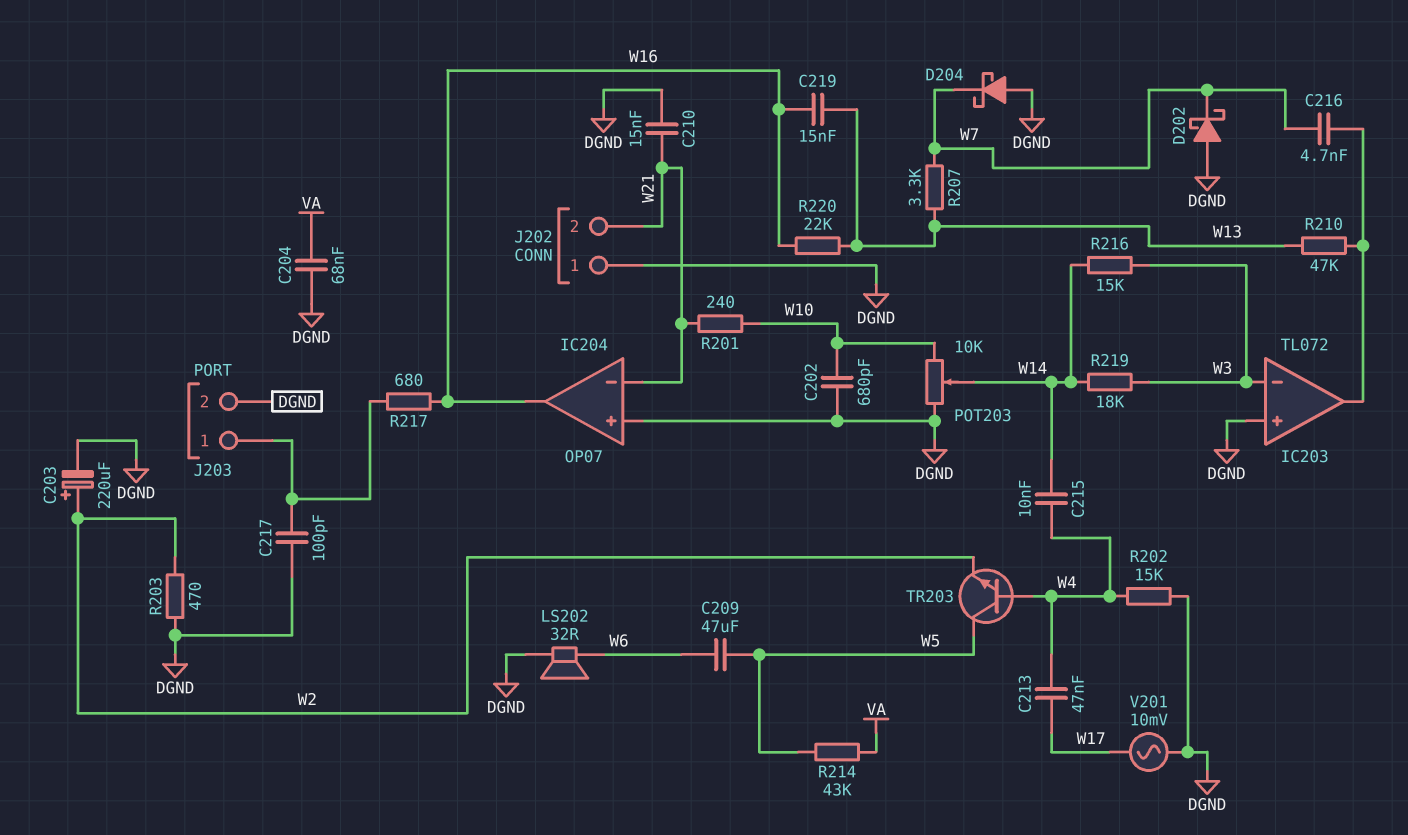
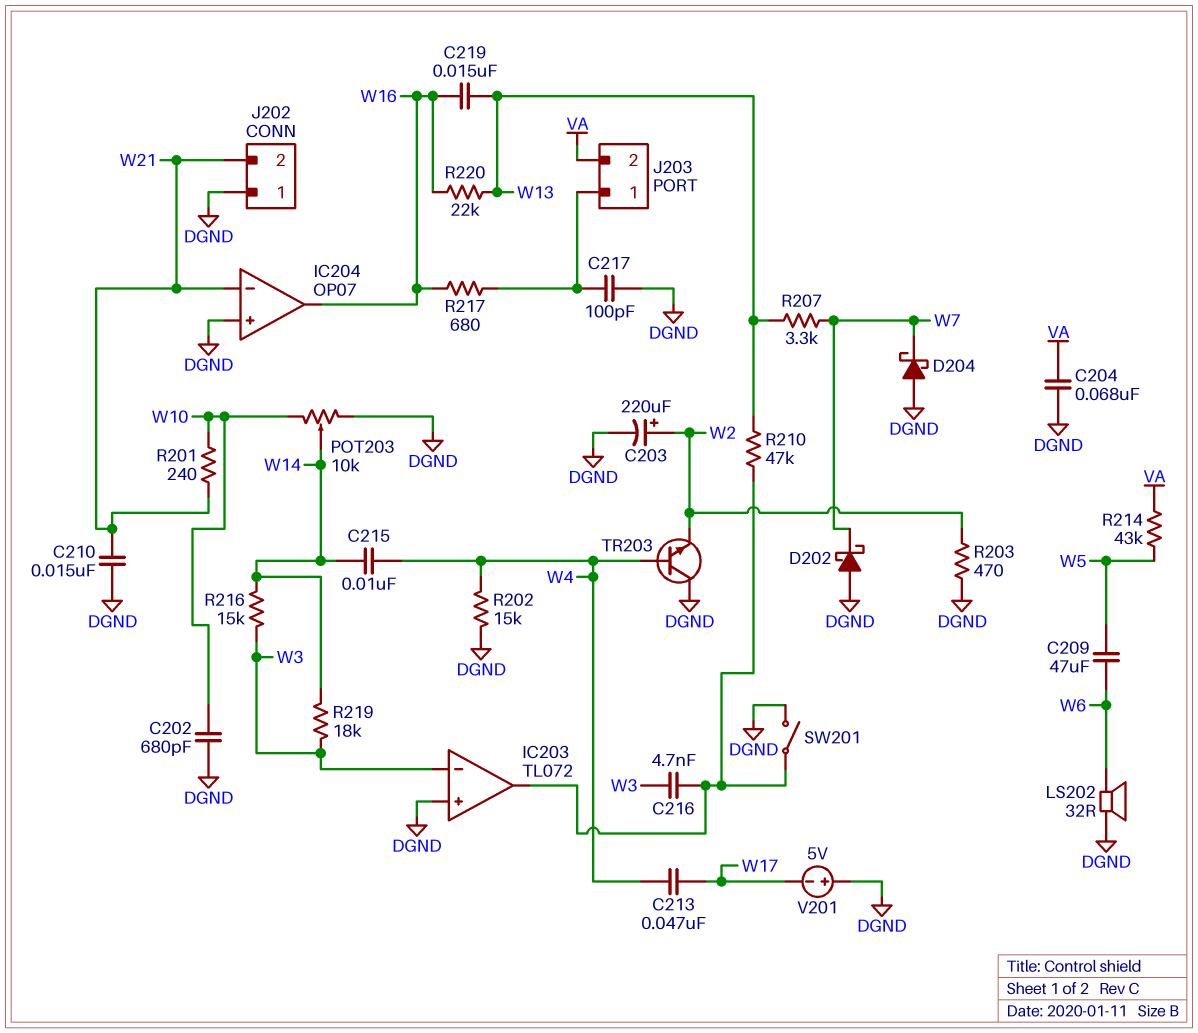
C216: 4.7nF (IC203/out, W7) -> 4.7nF (IC203/out, W3)
J203 pin 2: DGND -> VA
SW201: none -> switch (DGND, IC203/out)
TR203: NPN (B W4, C W5, E W2) -> NPN (B W4, C DGND, E W2)
V201: AC 10mV (DGND, W17) -> 5V (plus DGND, minus W17)

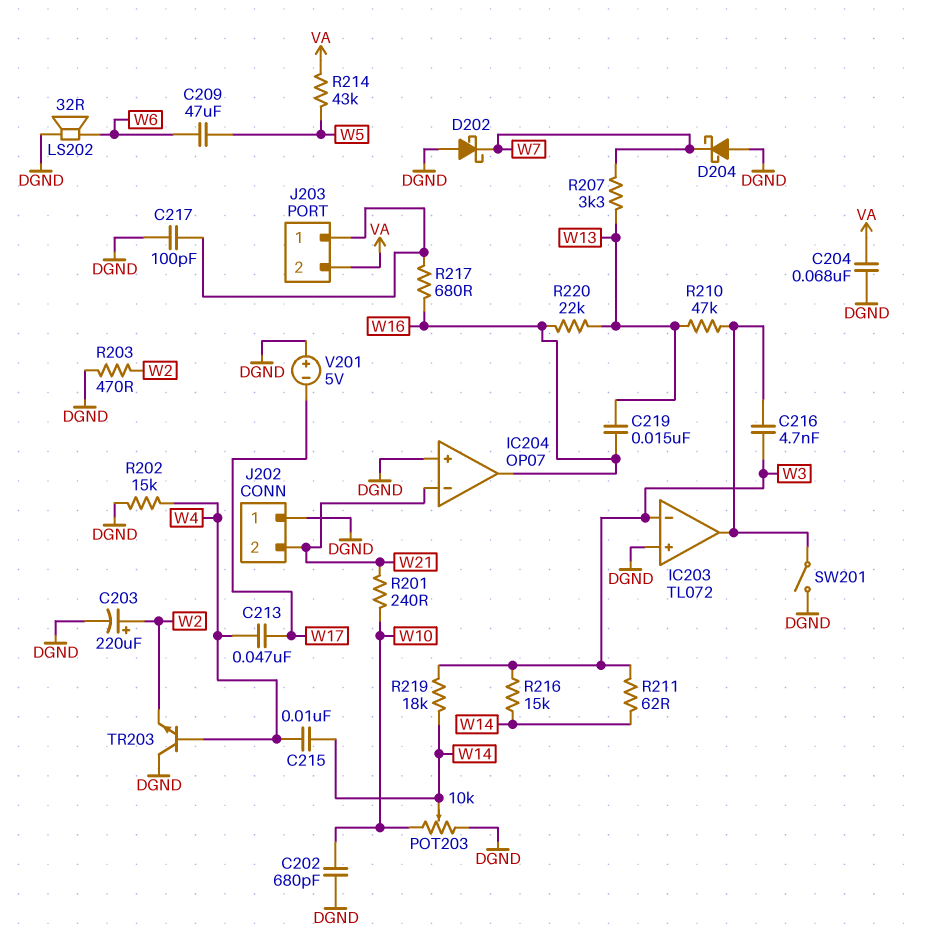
C210: 15nF (DGND, W21) -> none
R211: none -> 62 (W3, W14)

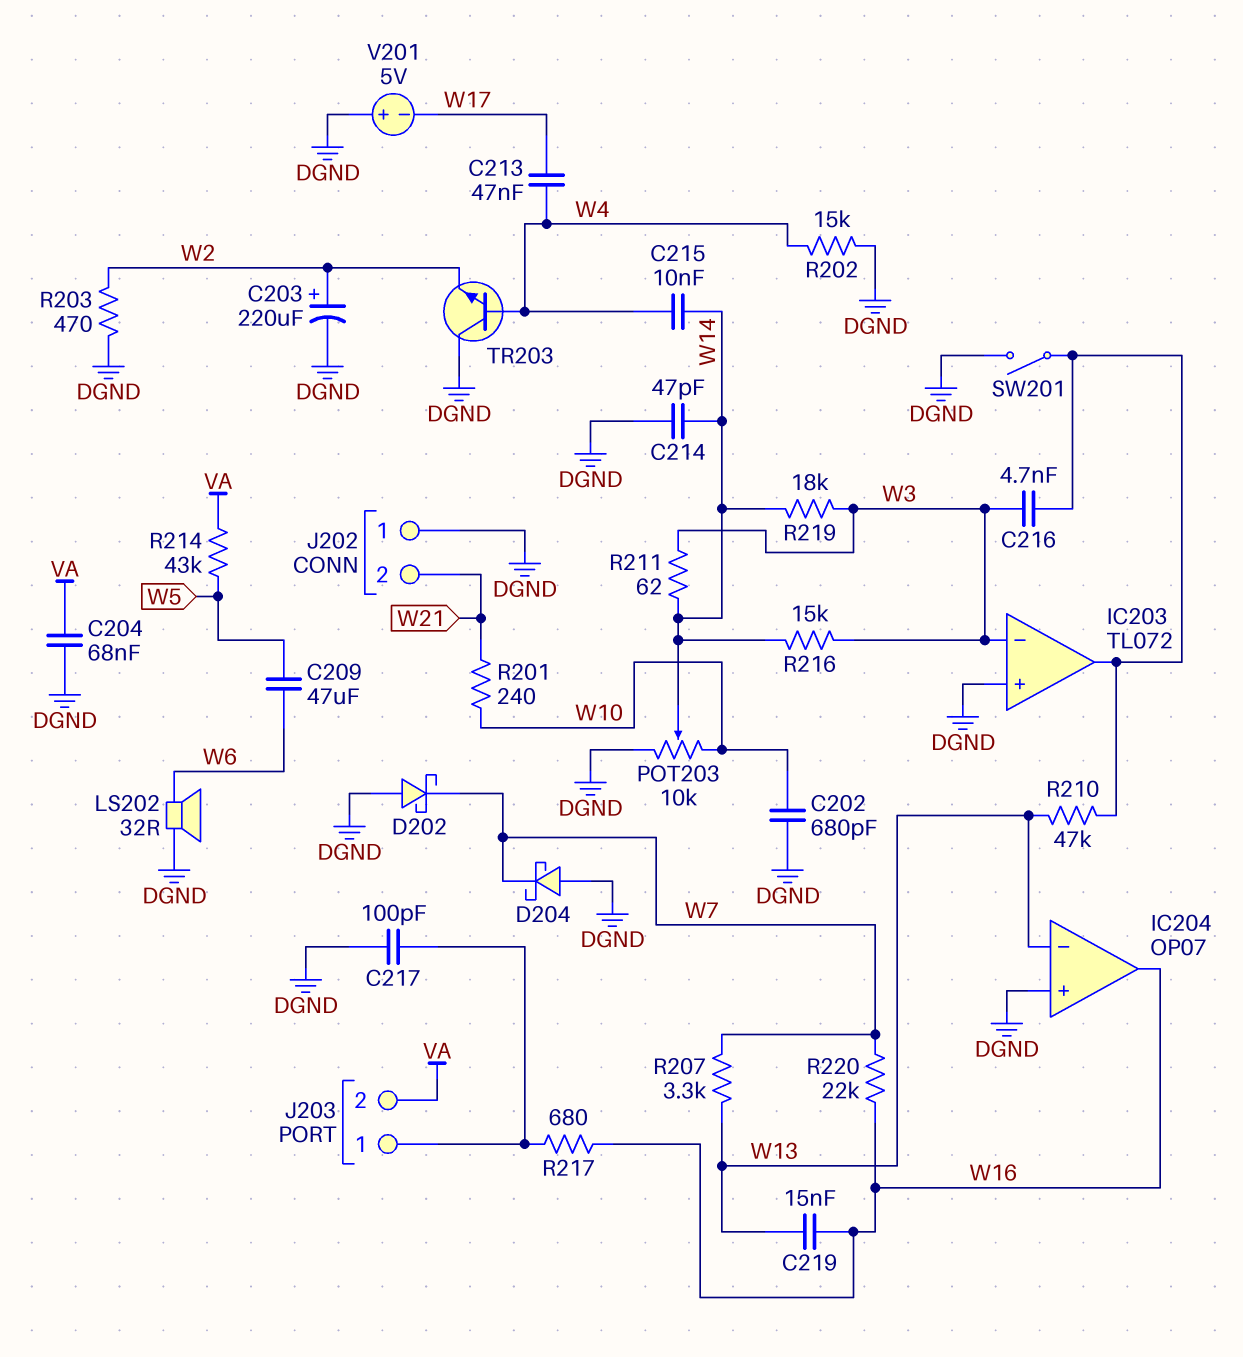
C214: none -> 47pF (DGND, W14)
IC204 pin in-: W21 -> W13
R220: 22k (W13, W16) -> 22k (W7, W16)

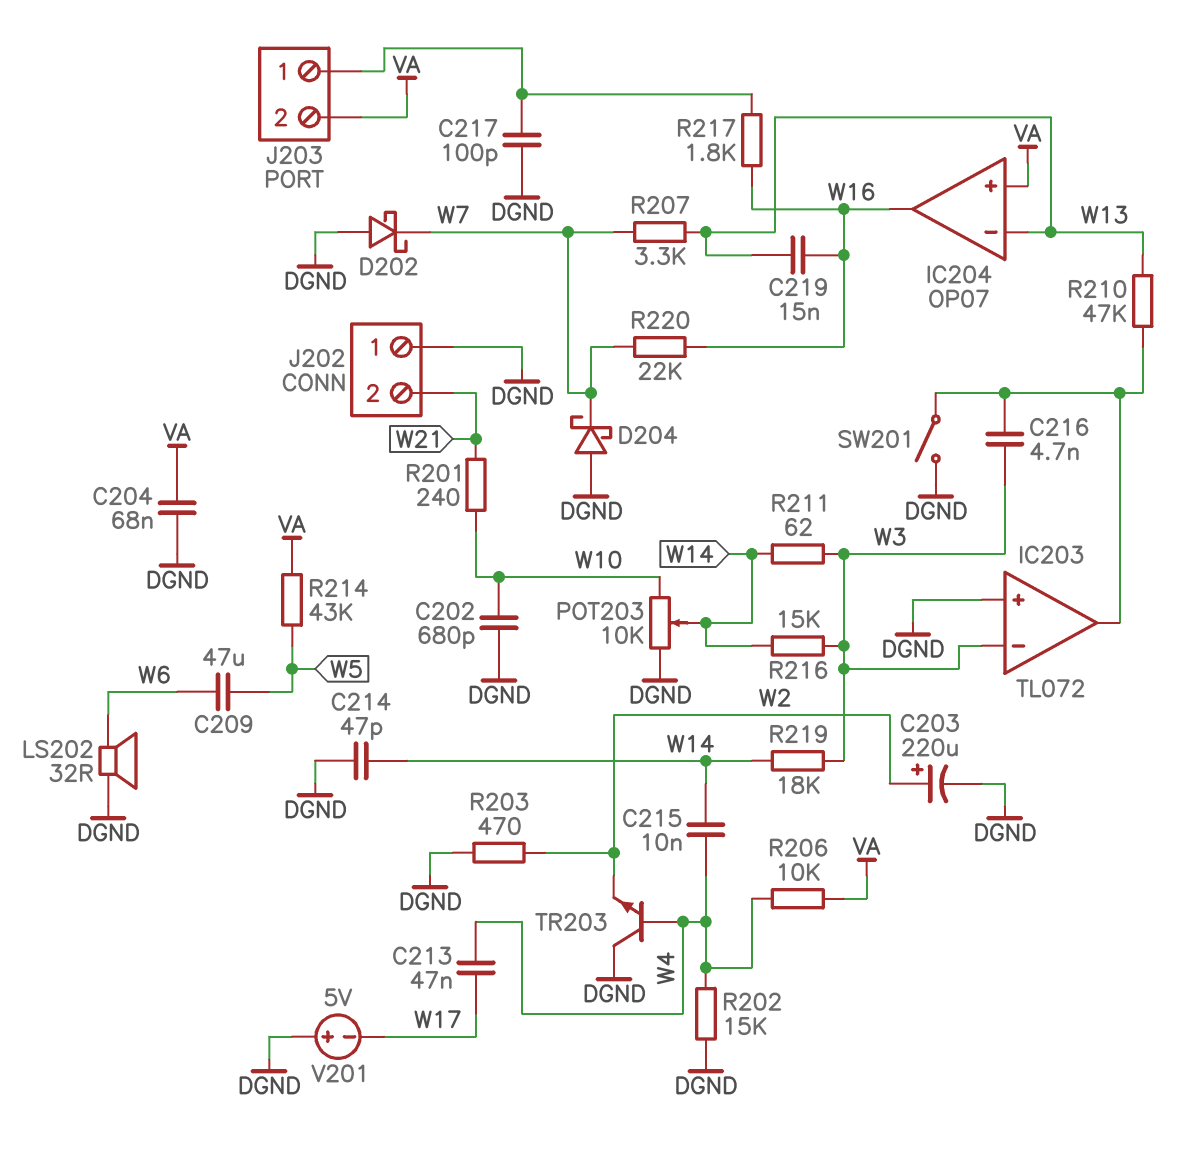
IC204 pin in+: DGND -> VA
R206: none -> 10k (VA, W4)
R217: 680 (J203/1, W16) -> 1.8k (J203/1, W16)

